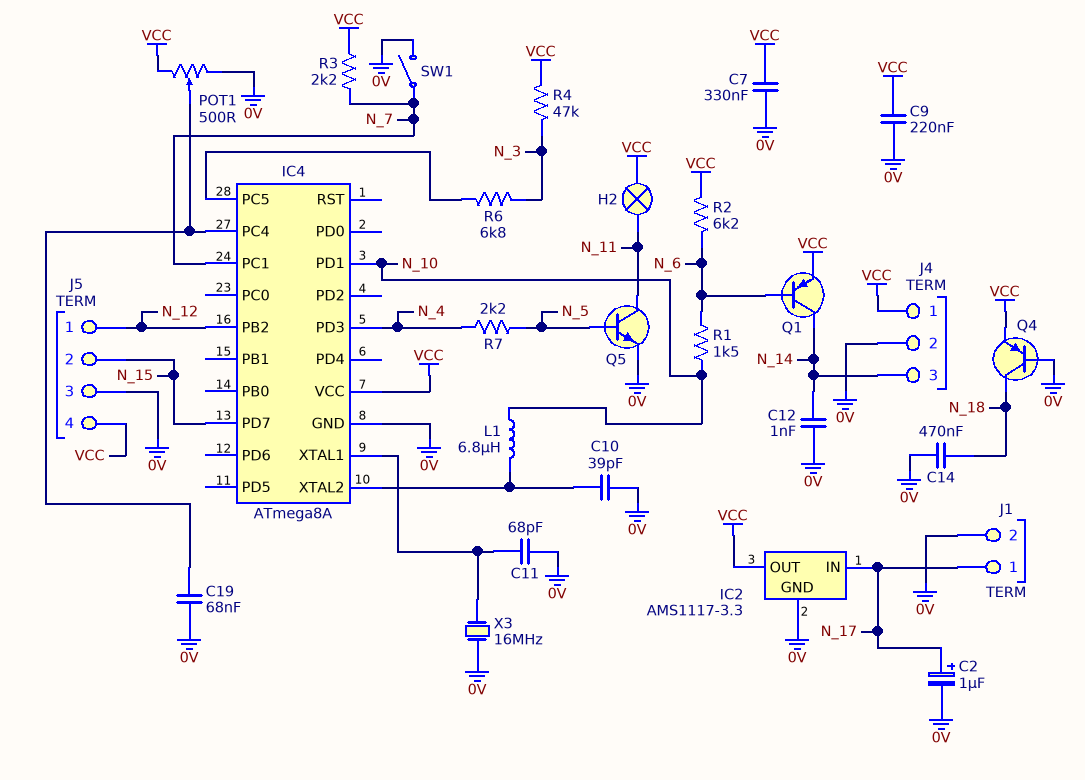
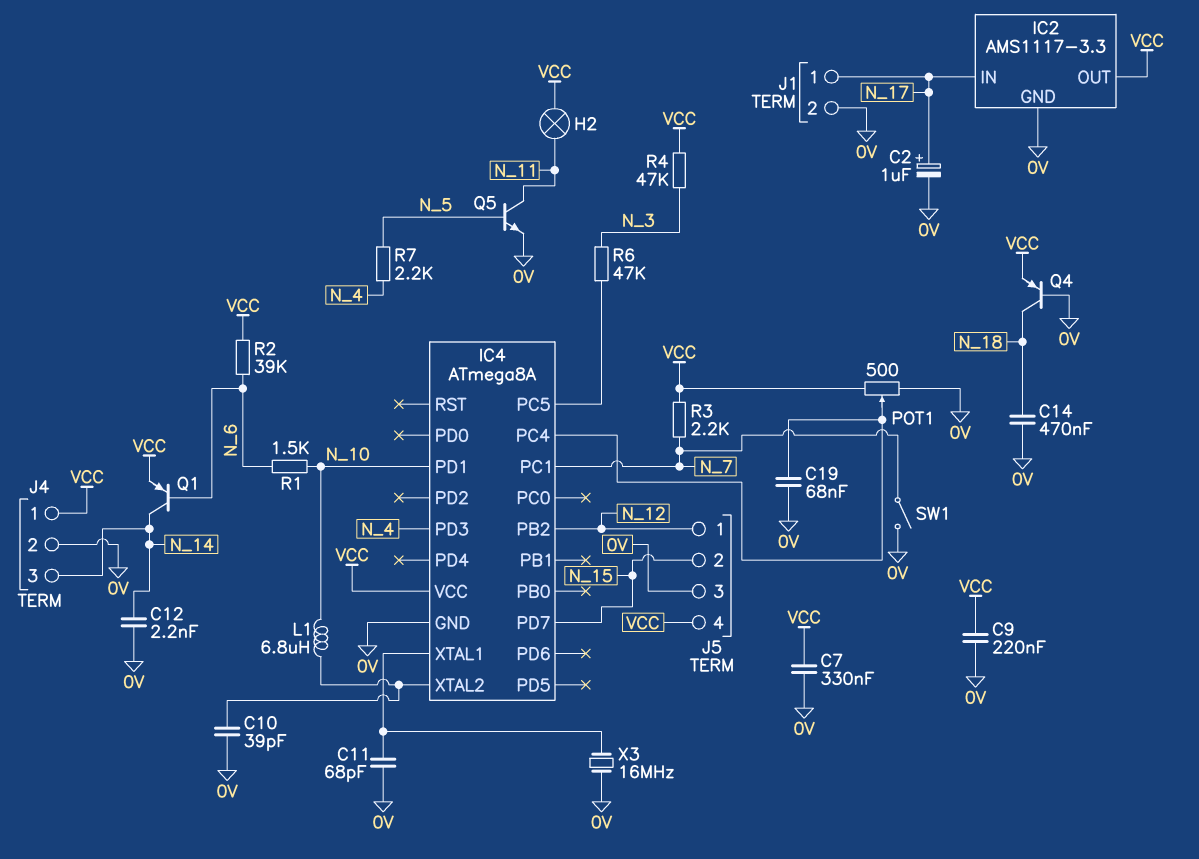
C12: 1nF (0V, N_14) -> 2.2nF (0V, N_14)
R2: 6.2k (N_6, VCC) -> 39k (N_6, VCC)
R6: 6.8k (IC4/PC5, N_3) -> 47k (IC4/PC5, N_3)

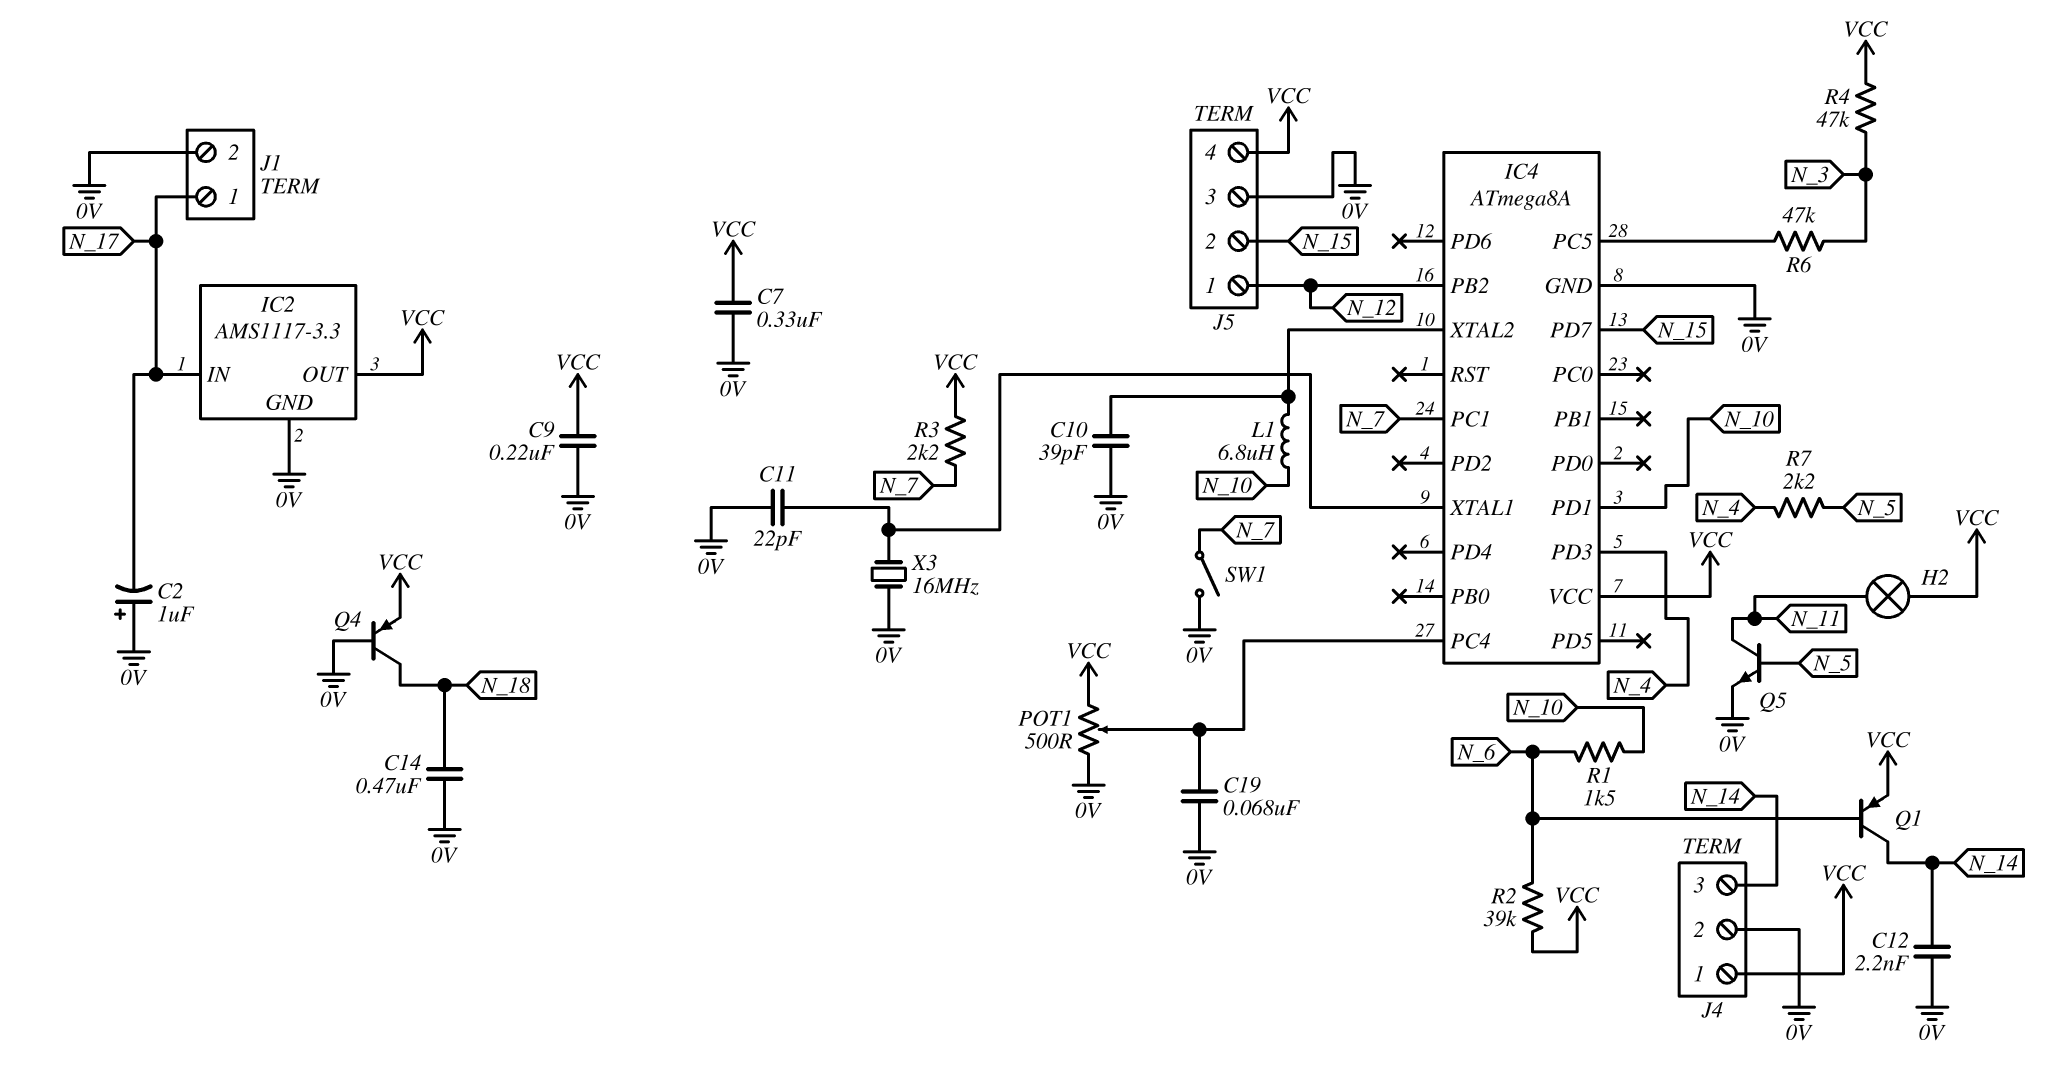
C2: 1uF (plus N_17, minus 0V) -> 1uF (plus 0V, minus N_17)
C11: 68pF (0V, IC4/XTAL1) -> 22pF (0V, IC4/XTAL1)

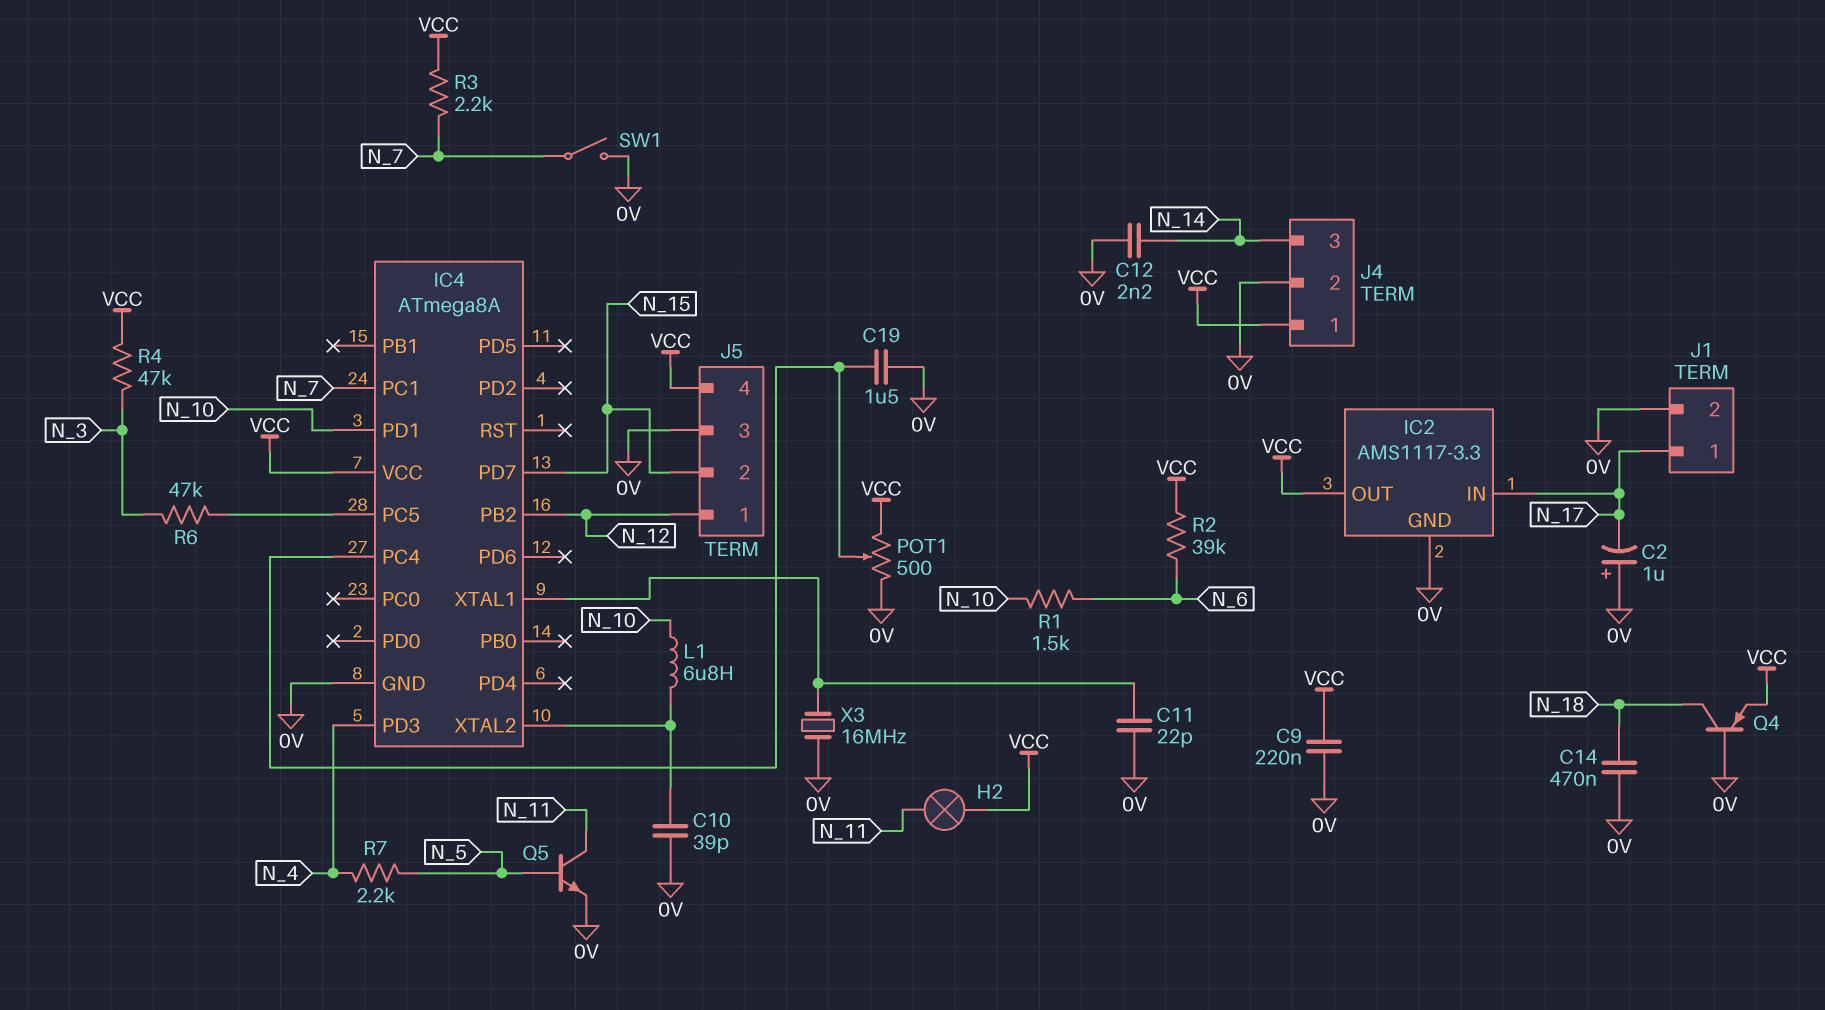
C7: 330nF (0V, VCC) -> none
C19: 68nF (0V, IC4/PC4) -> 1.5uF (0V, IC4/PC4)
Q1: PNP (B N_6, C N_14, E VCC) -> none

